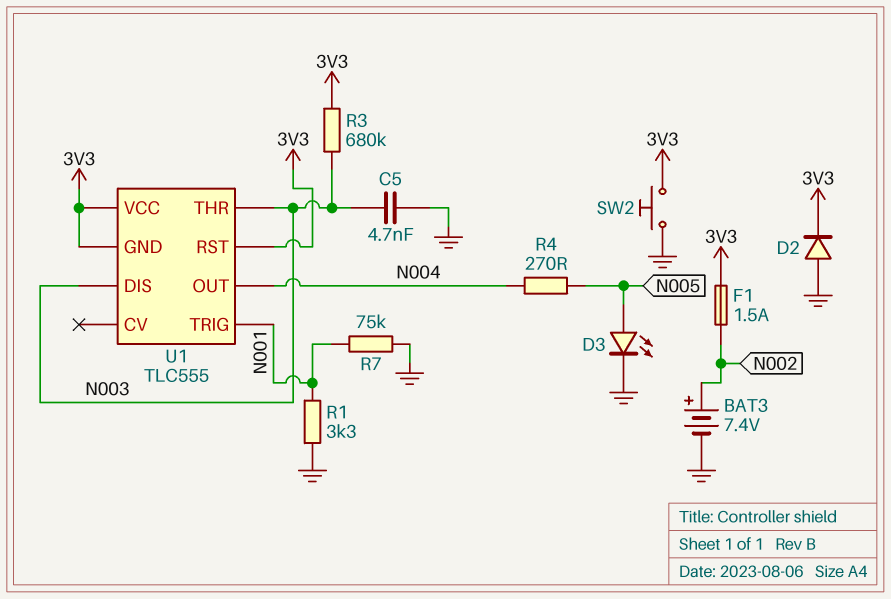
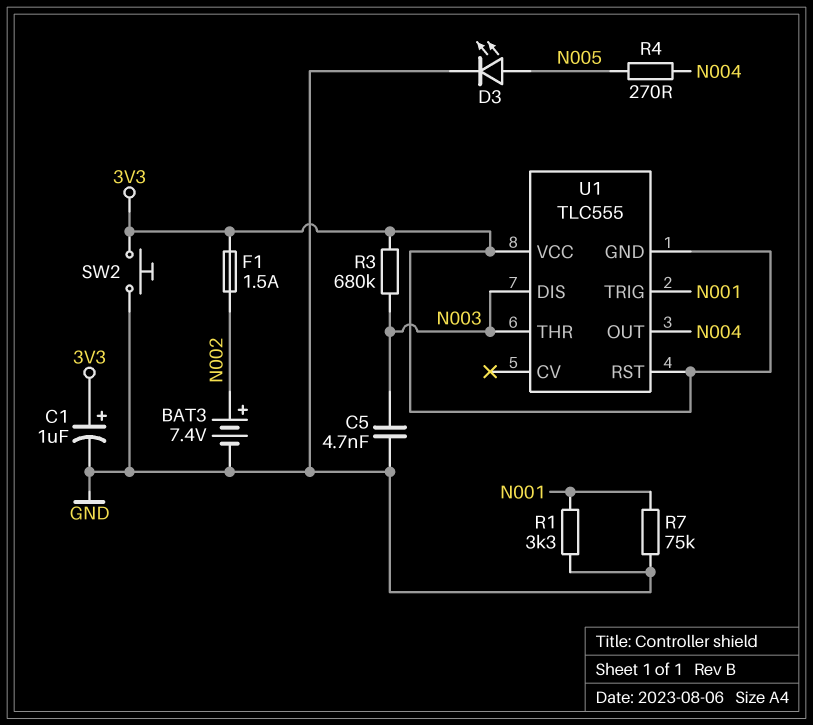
C1: none -> 1uF (plus 3V3, minus GND)
D2: diode (A GND, K 3V3) -> none

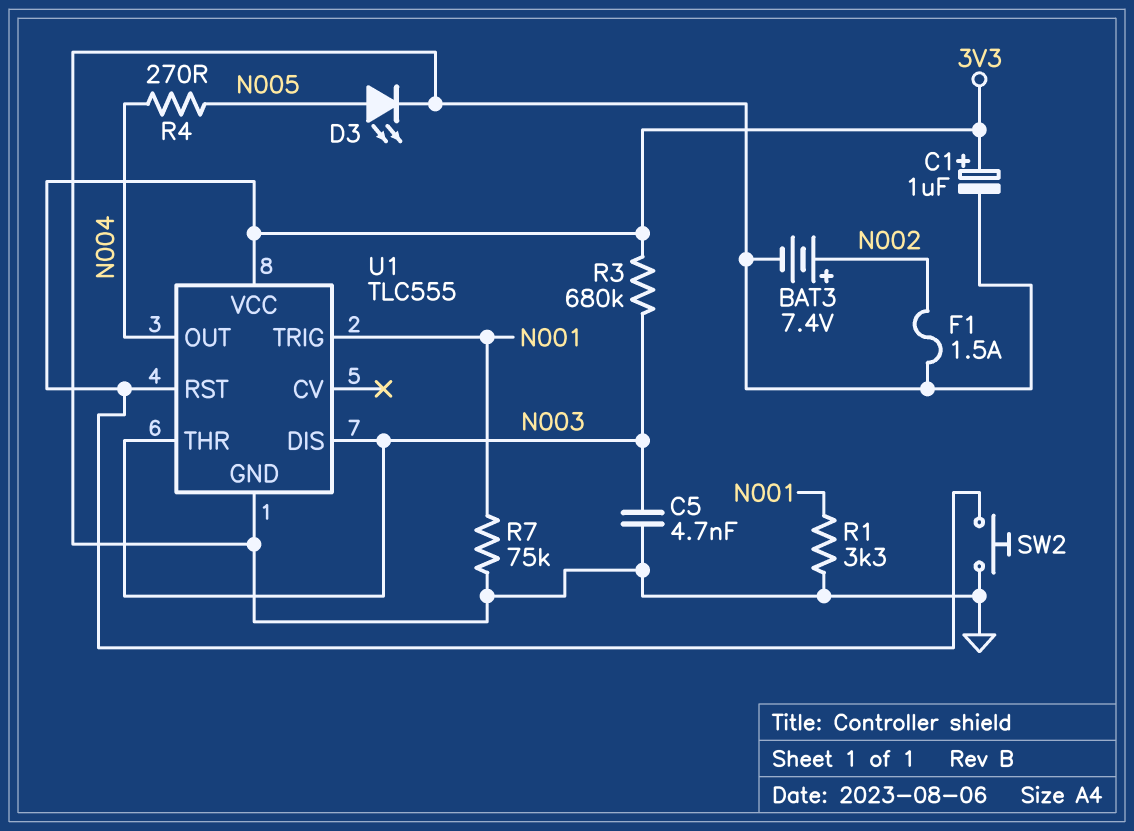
F1: 1.5A (3V3, N002) -> 1.5A (GND, N002)
U1 pin GND: 3V3 -> GND

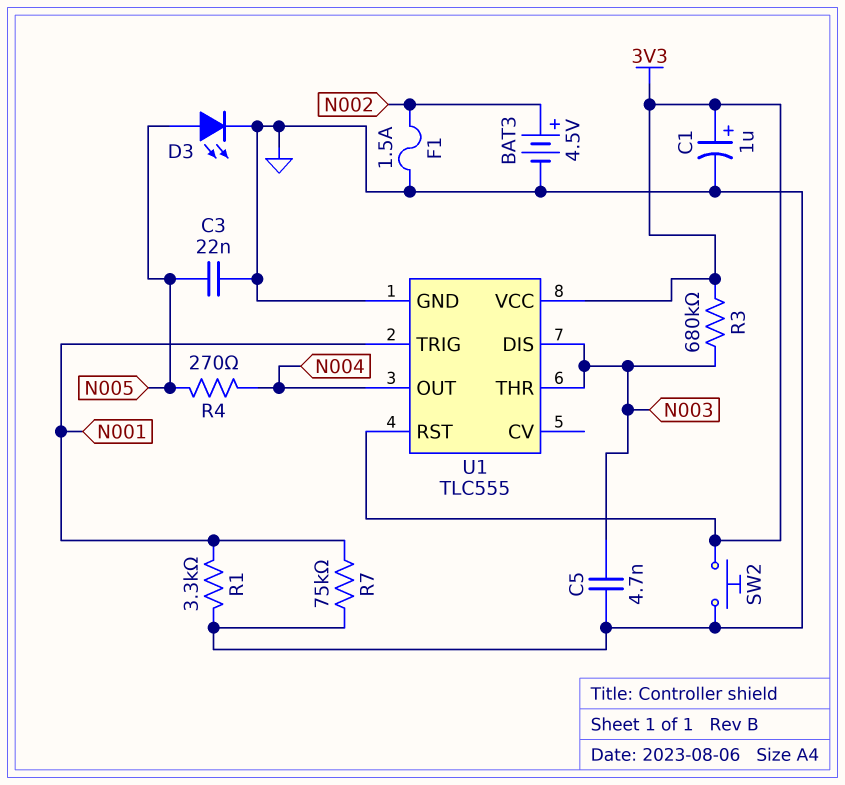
BAT3: 7.4V (plus N002, minus GND) -> 4.5V (plus N002, minus GND)
C3: none -> 22nF (GND, N005)

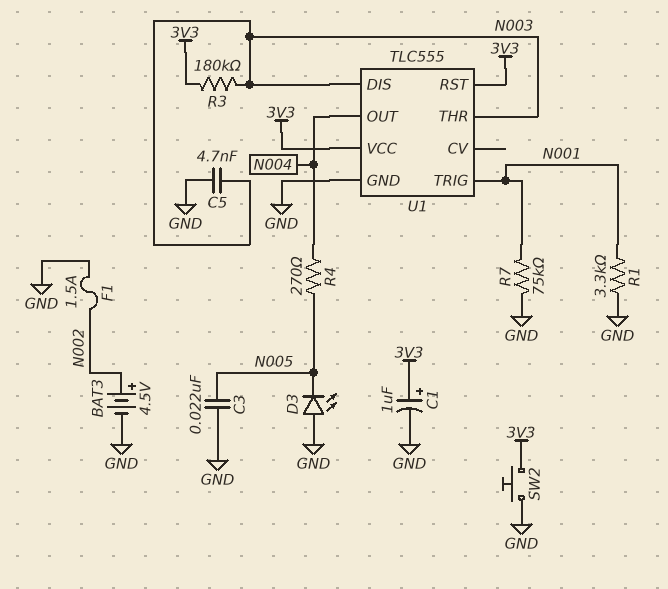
D3: LED (A N005, K GND) -> LED (A GND, K N005)
R3: 680k (3V3, N003) -> 180k (3V3, N003)

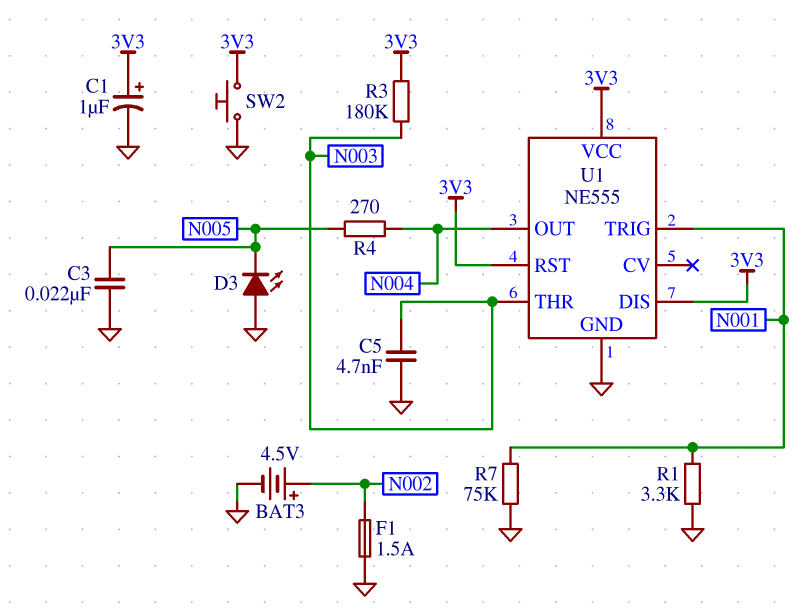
U1: TLC555 -> NE555
U1 pin DIS: N003 -> 3V3

